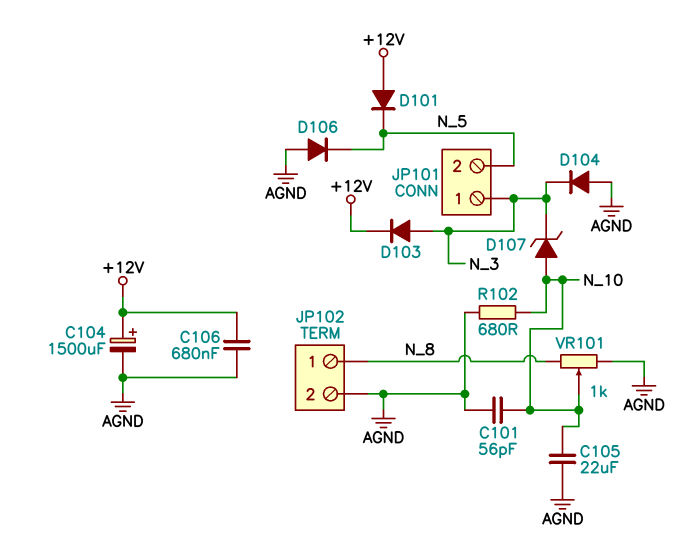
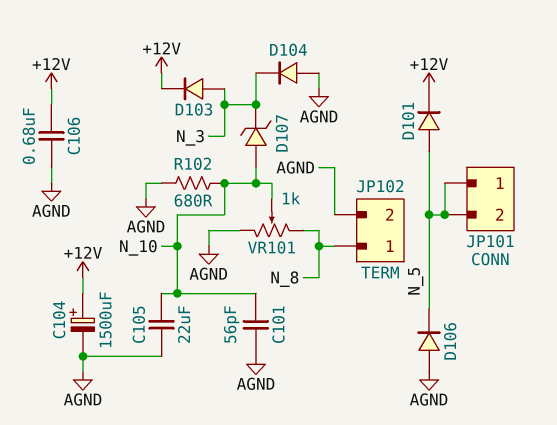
D101: diode (A +12V, K N_5) -> diode (A N_5, K +12V)
JP101 pin 1: N_3 -> N_5

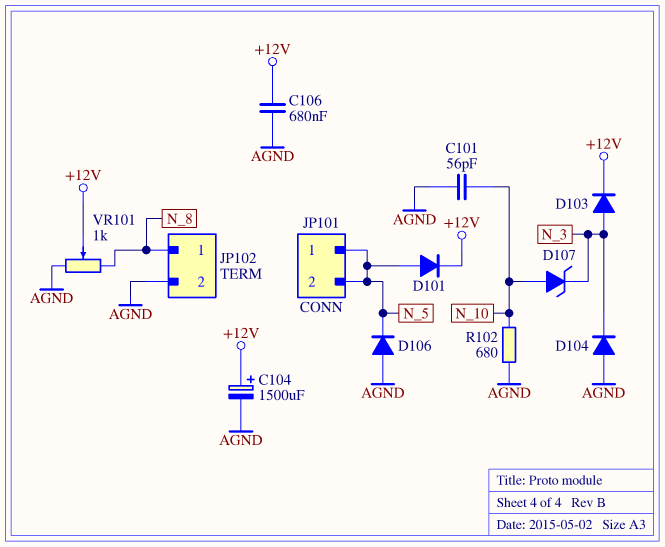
C105: 22uF (AGND, N_10) -> none
VR101: 1k (AGND, N_8, wiper N_10) -> 1k (AGND, N_8, wiper +12V)

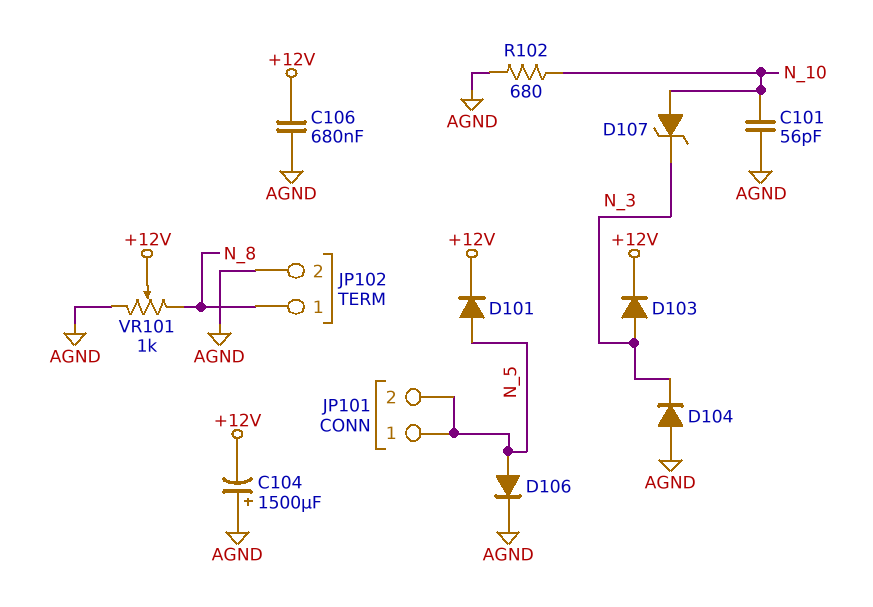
C104: 1500uF (plus +12V, minus AGND) -> 1500uF (plus AGND, minus +12V)
D106: diode (A AGND, K N_5) -> diode (A N_5, K AGND)

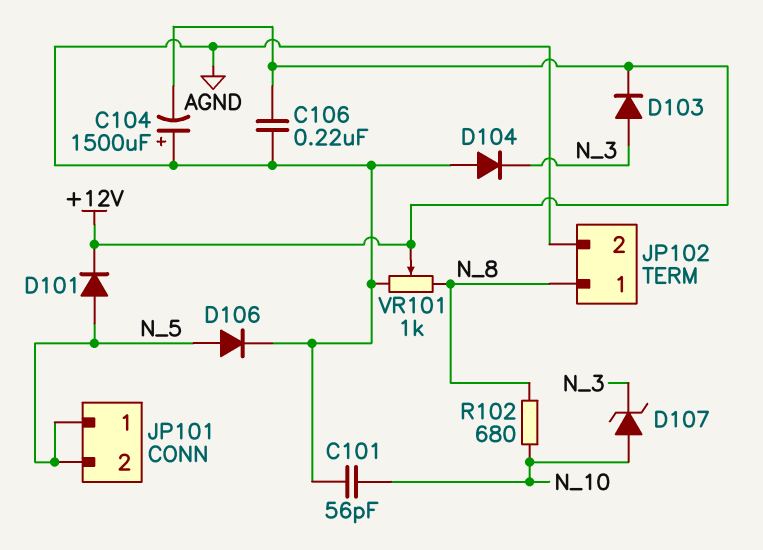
C106: 680nF (+12V, AGND) -> 220nF (+12V, AGND)
R102: 680 (AGND, N_10) -> 680 (N_8, N_10)

